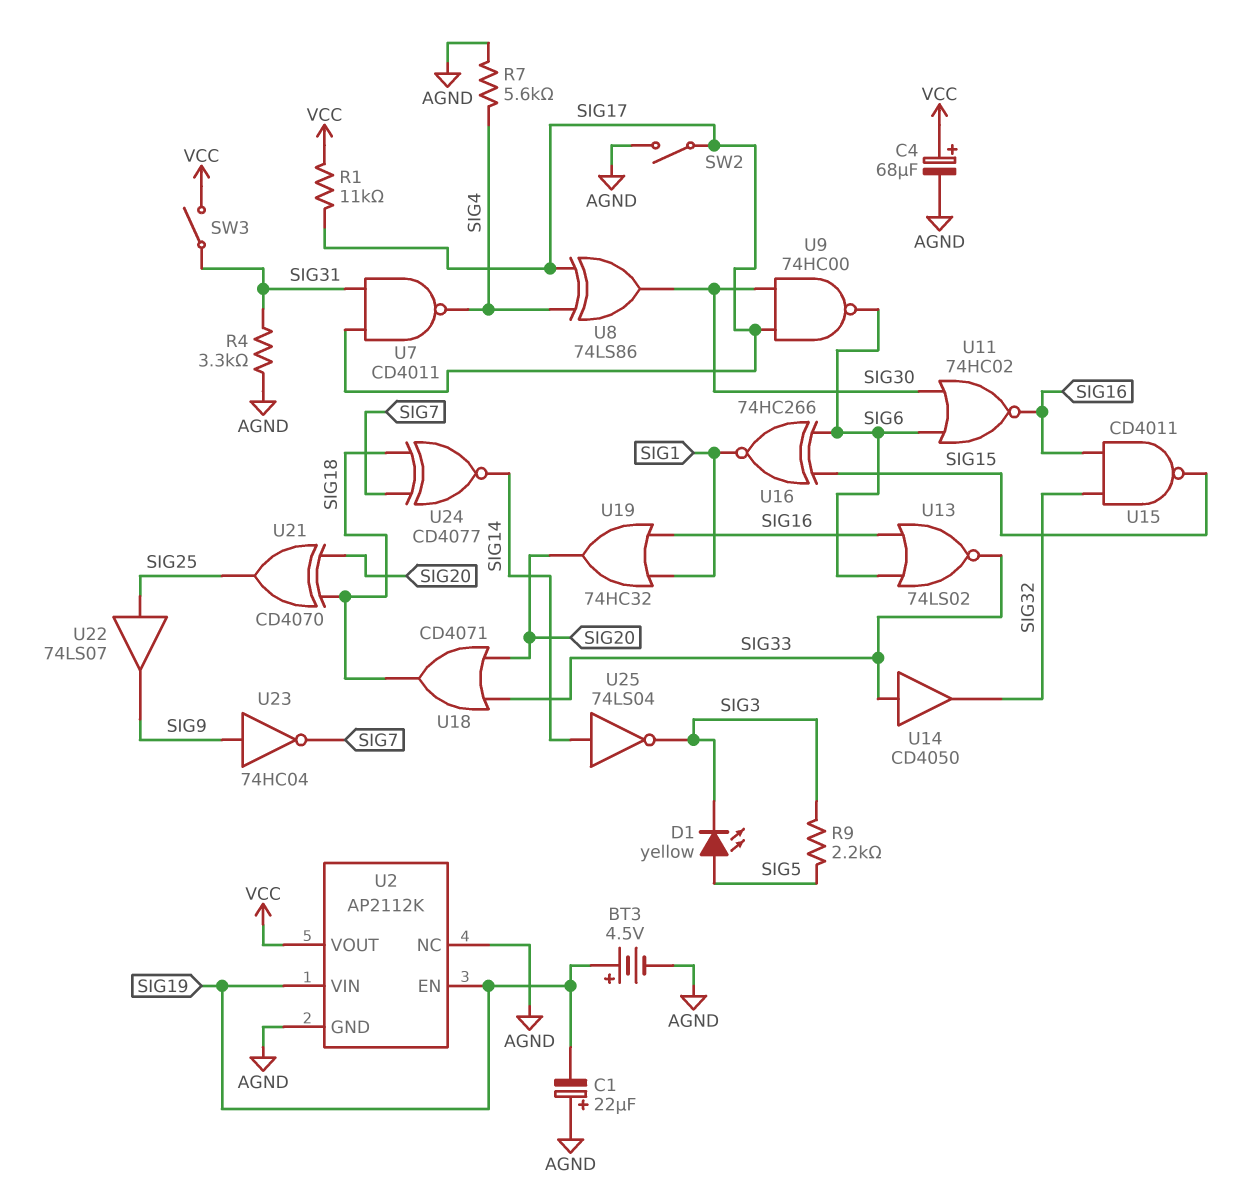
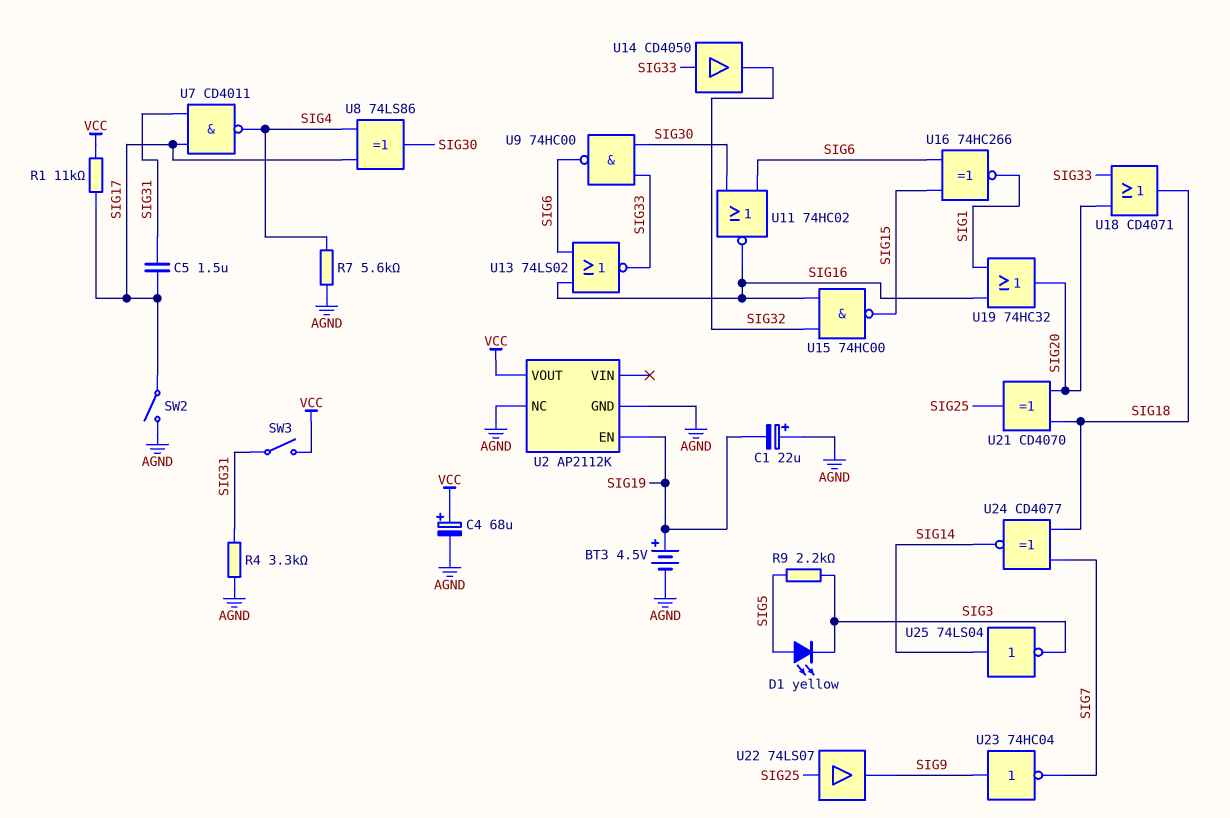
C5: none -> 1.5uF (SIG17, SIG31)
U2 pin VIN: SIG19 -> none
U9: NAND 74HC00 (in SIG17, in SIG30, out SIG6) -> NAND 74HC00 (in SIG30, in SIG33, out SIG6)
U15: NAND CD4011 (in SIG16, in SIG32, out SIG15) -> NAND 74HC00 (in SIG16, in SIG32, out SIG15)

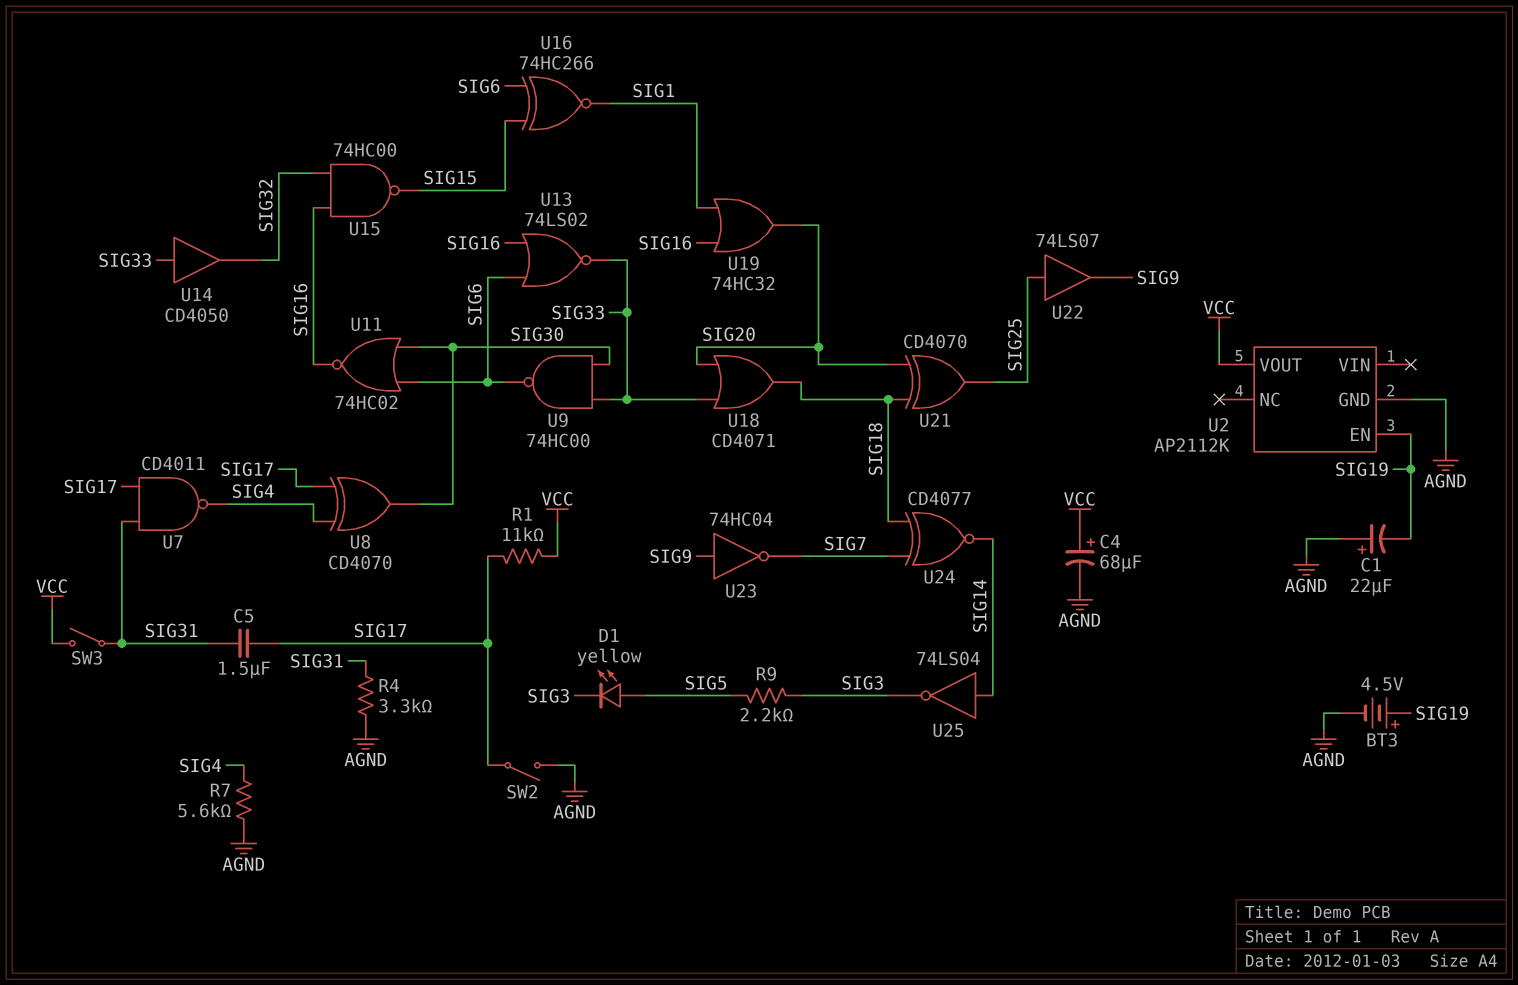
U2 pin NC: AGND -> none
U8: XOR 74LS86 (in SIG4, in SIG17, out SIG30) -> XOR CD4070 (in SIG4, in SIG17, out SIG30)

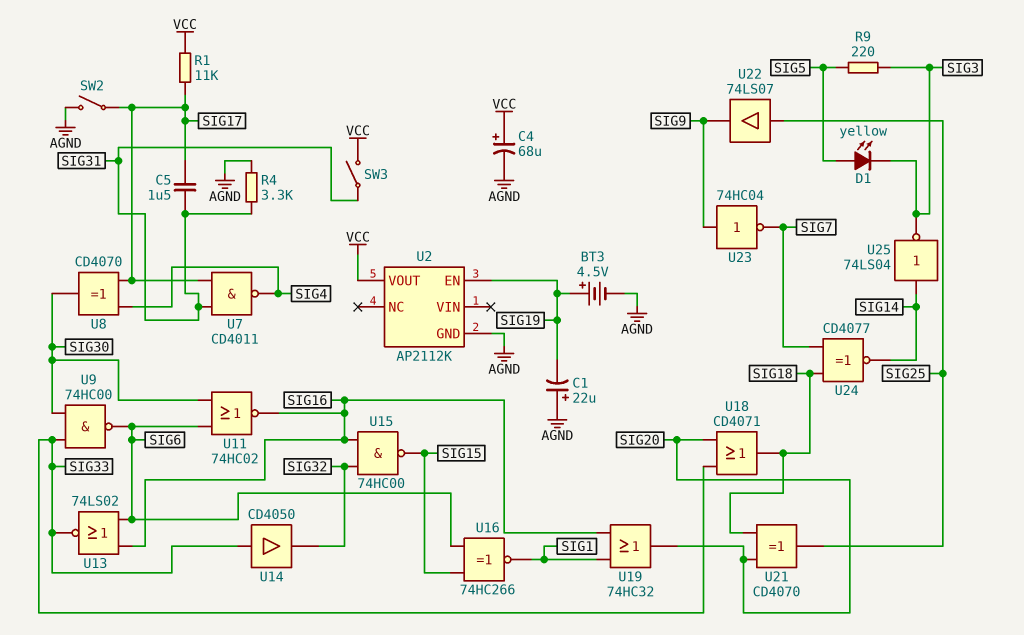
R7: 5.6k (AGND, SIG4) -> none
R9: 2.2k (SIG3, SIG5) -> 220 (SIG3, SIG5)

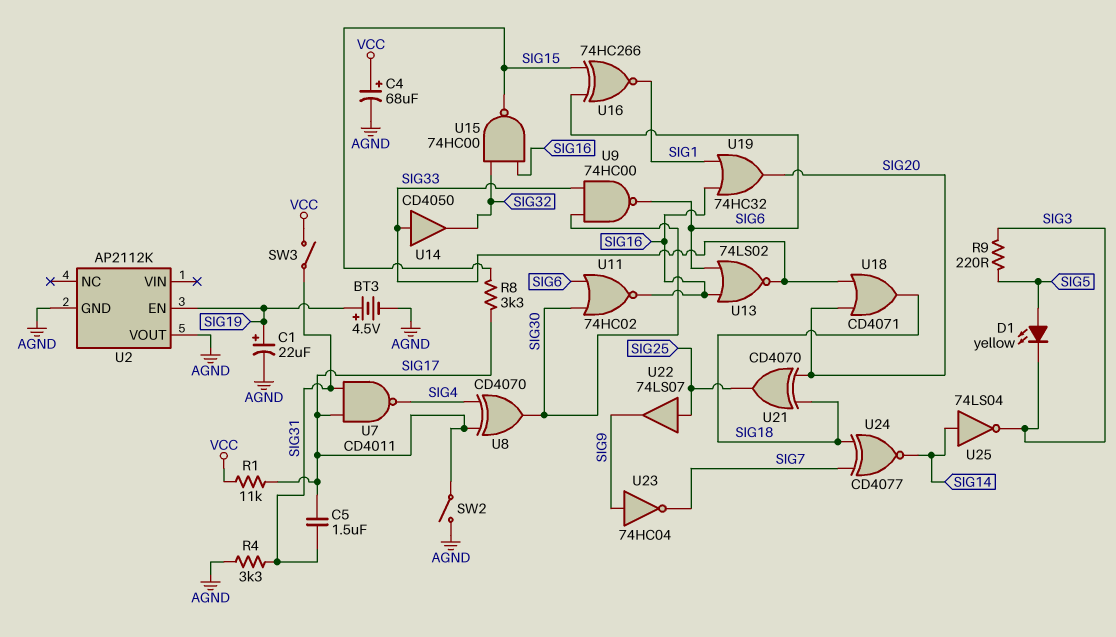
C1: 22uF (plus AGND, minus SIG19) -> 22uF (plus SIG19, minus AGND)
R8: none -> 3.3k (SIG15, SIG17)
U2 pin VOUT: VCC -> AGND

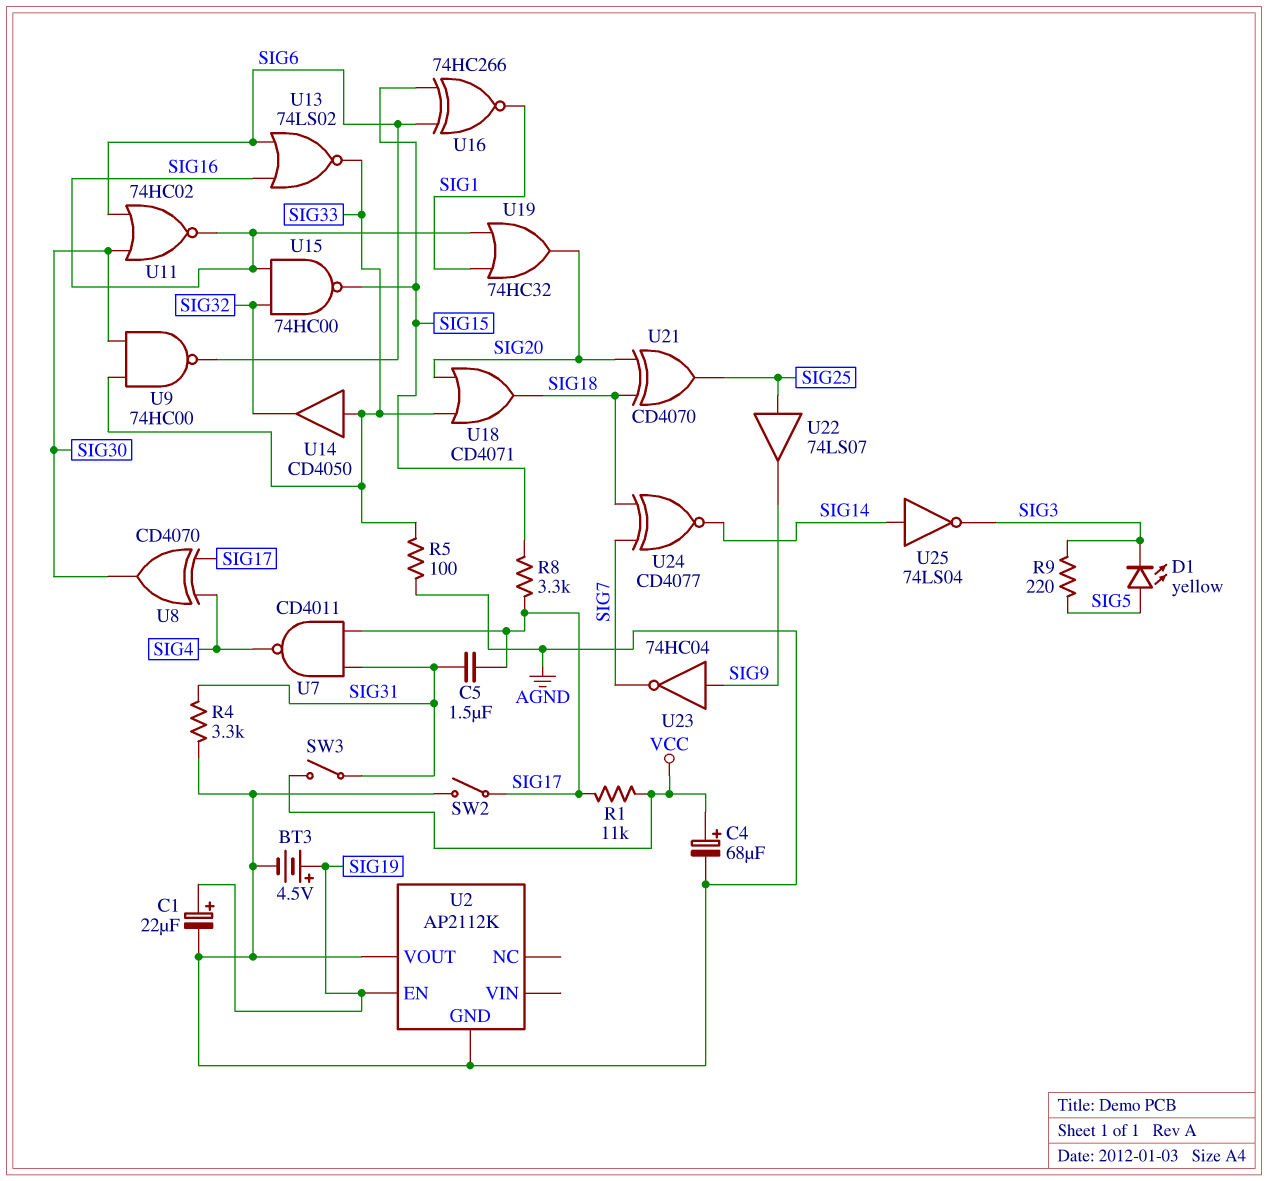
R5: none -> 100 (AGND, SIG33)

